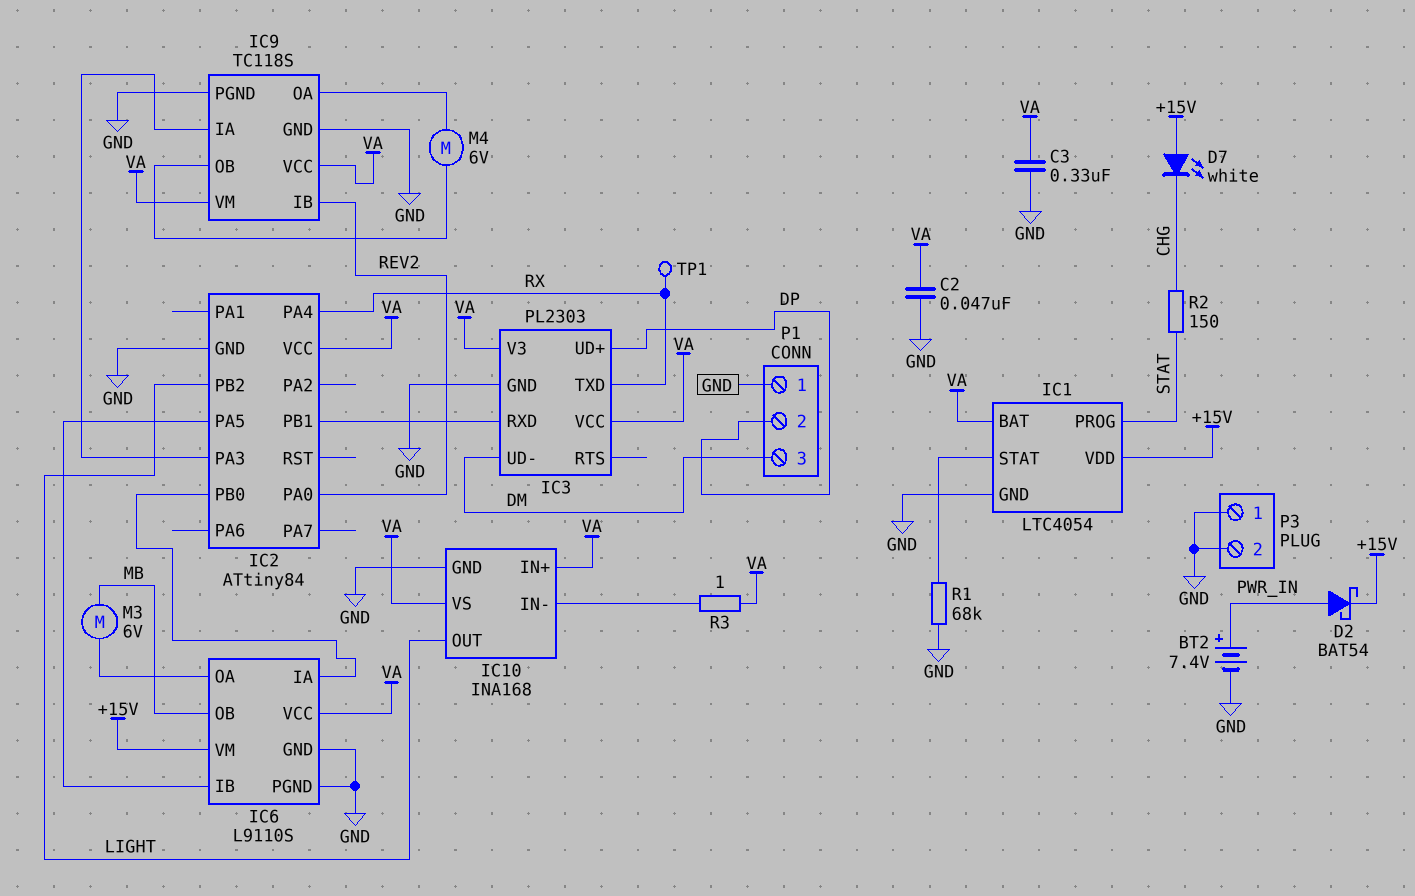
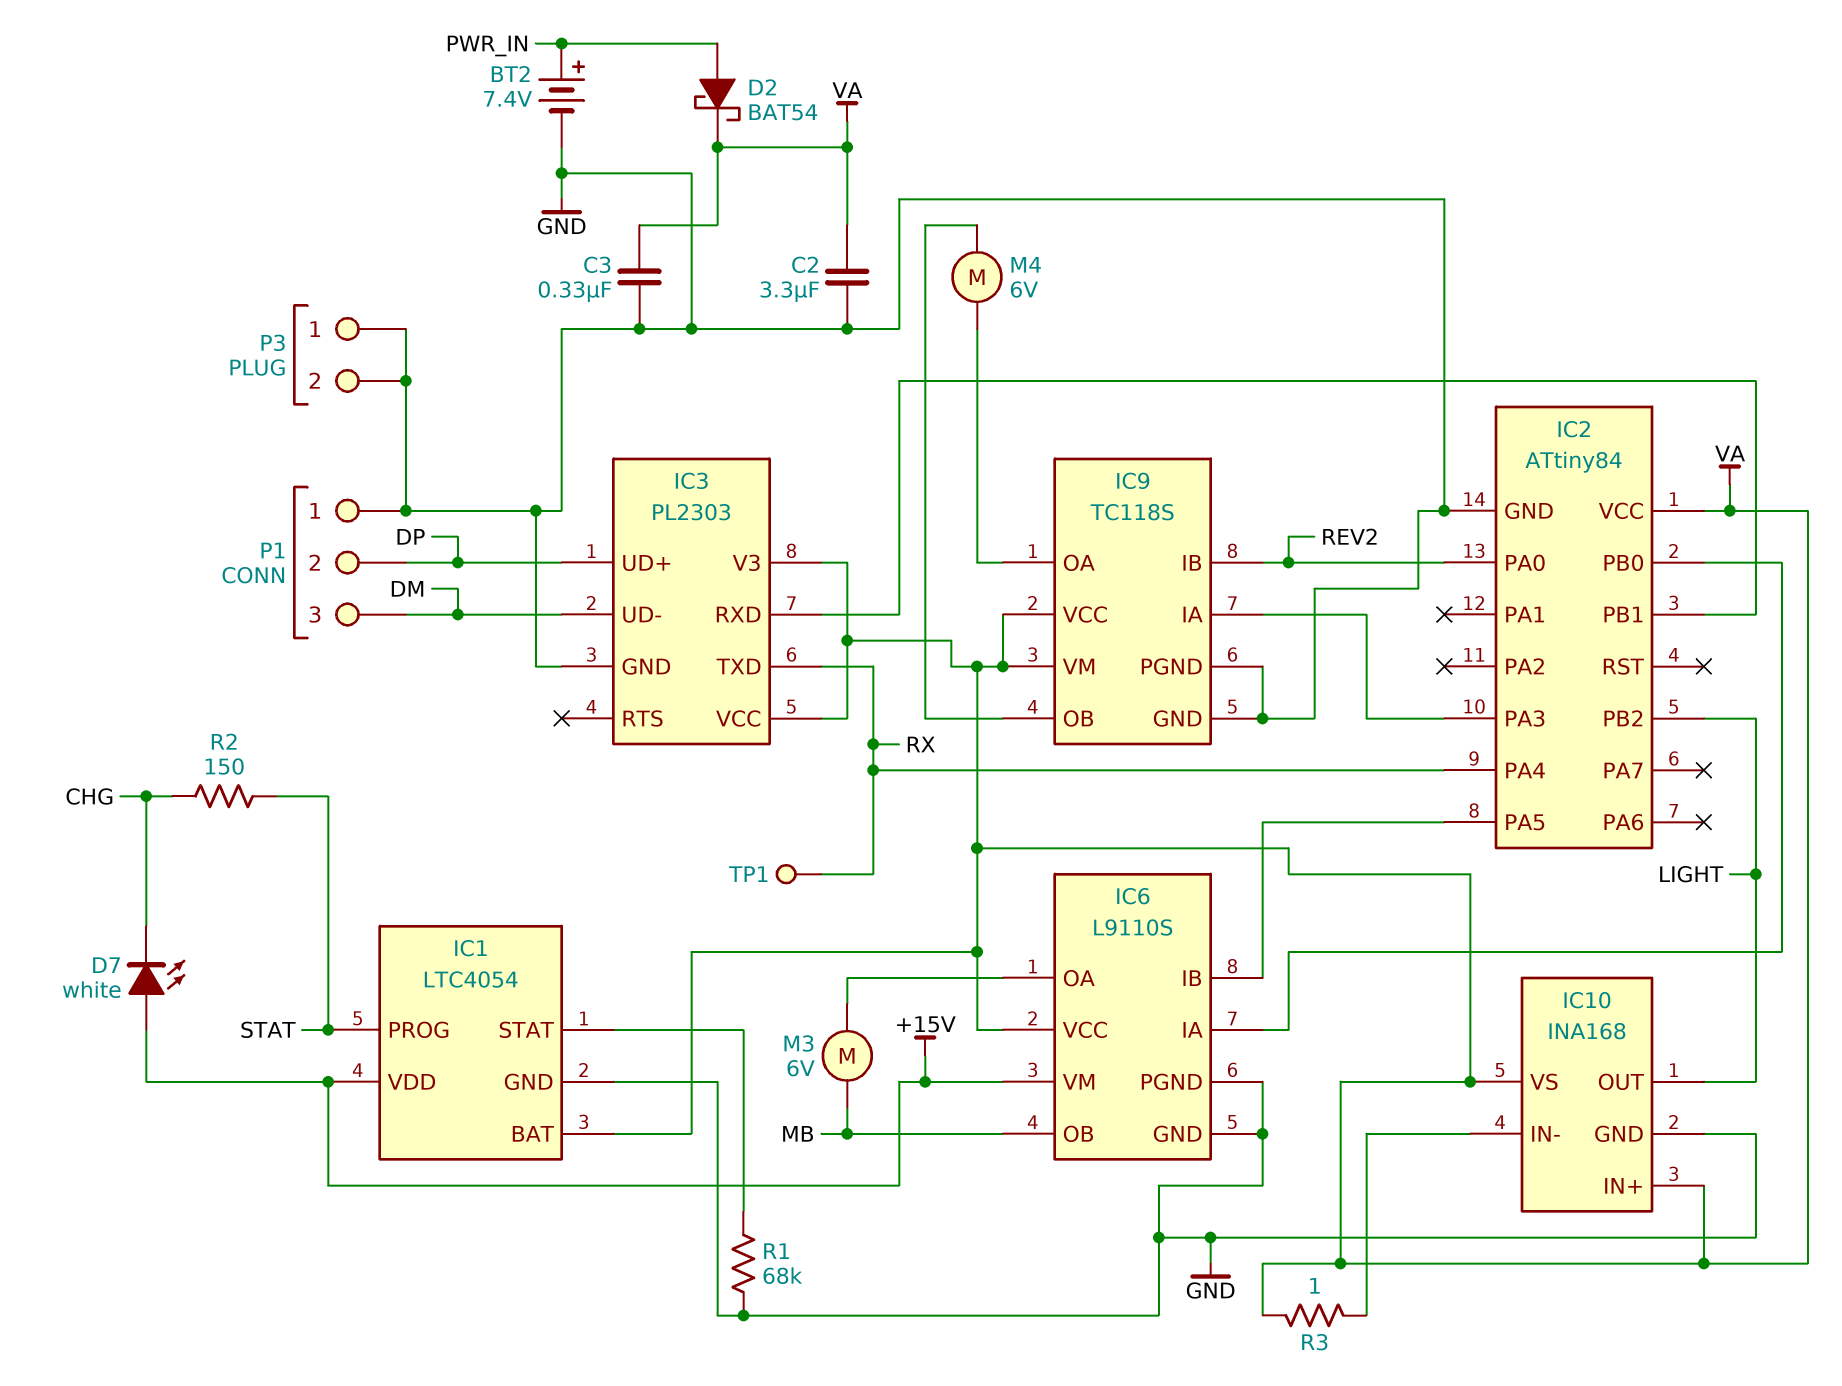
C2: 47nF (GND, VA) -> 3.3uF (GND, VA)
D2: schottky BAT54 (A PWR_IN, K +15V) -> schottky BAT54 (A PWR_IN, K VA)

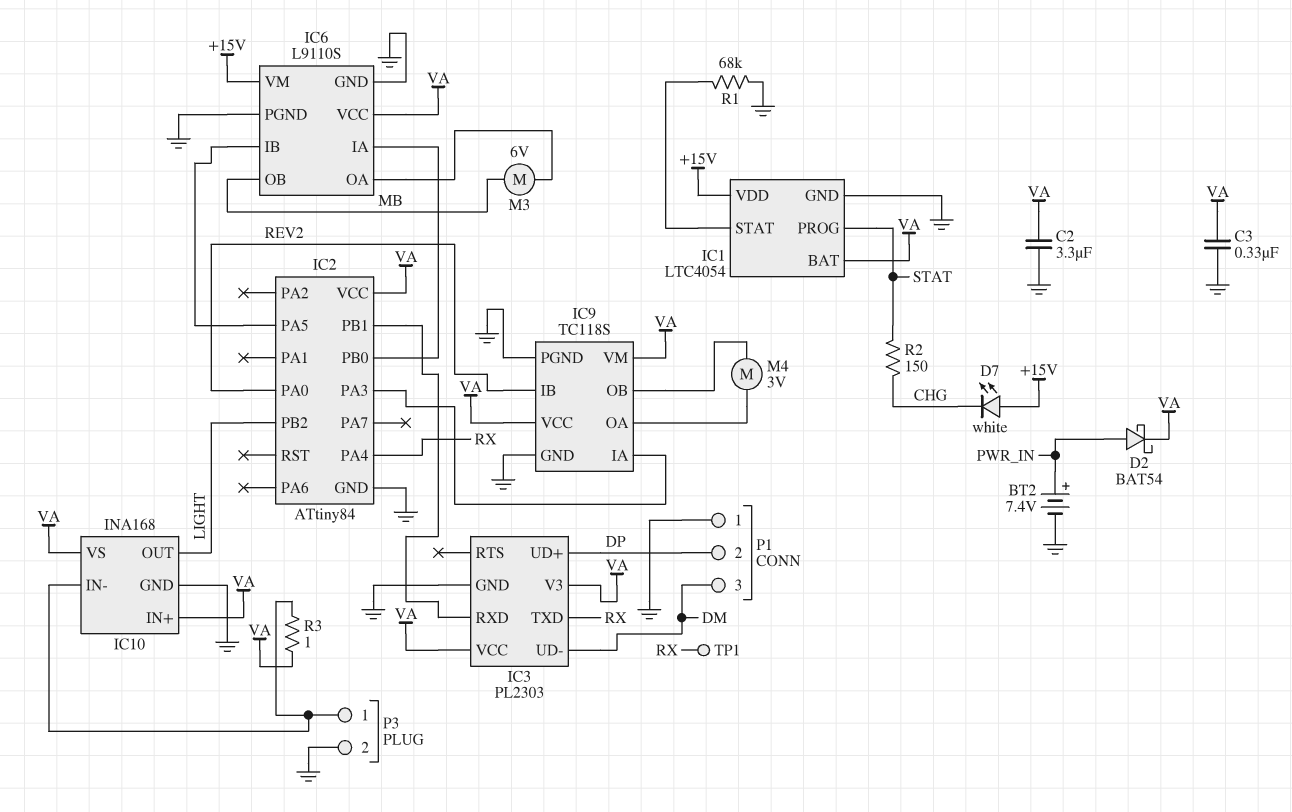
M4: motor 6V (IC9/OA, IC9/OB) -> motor 3V (IC9/OA, IC9/OB)
P3 pin 1: GND -> IC10/IN-

